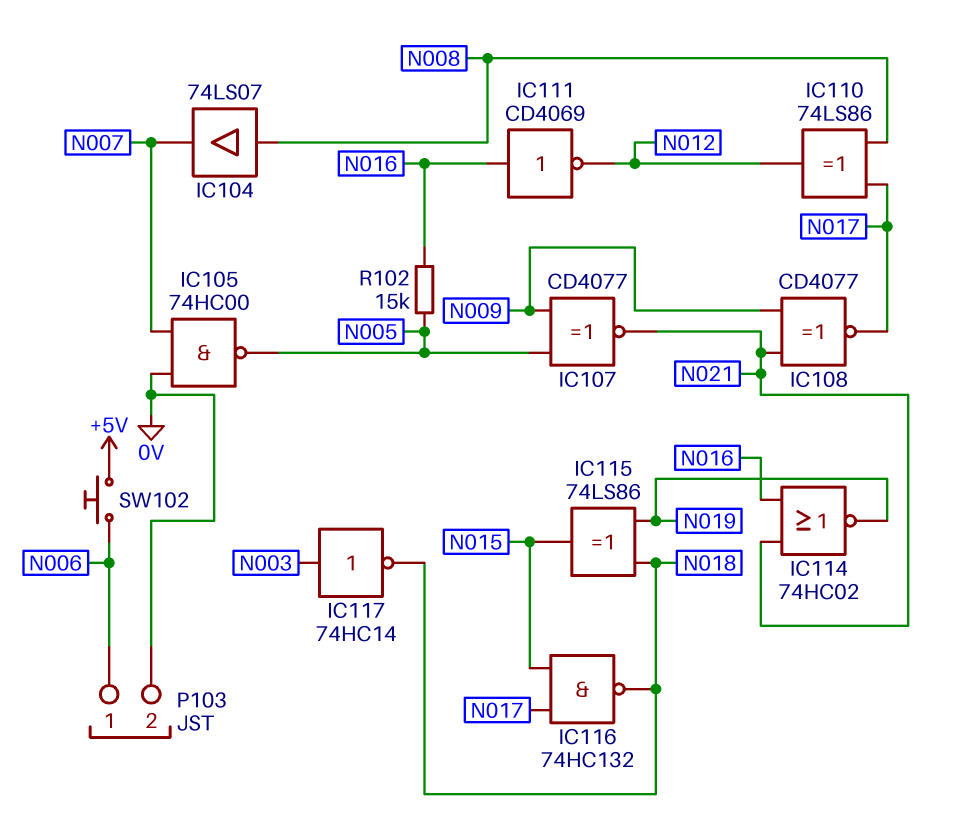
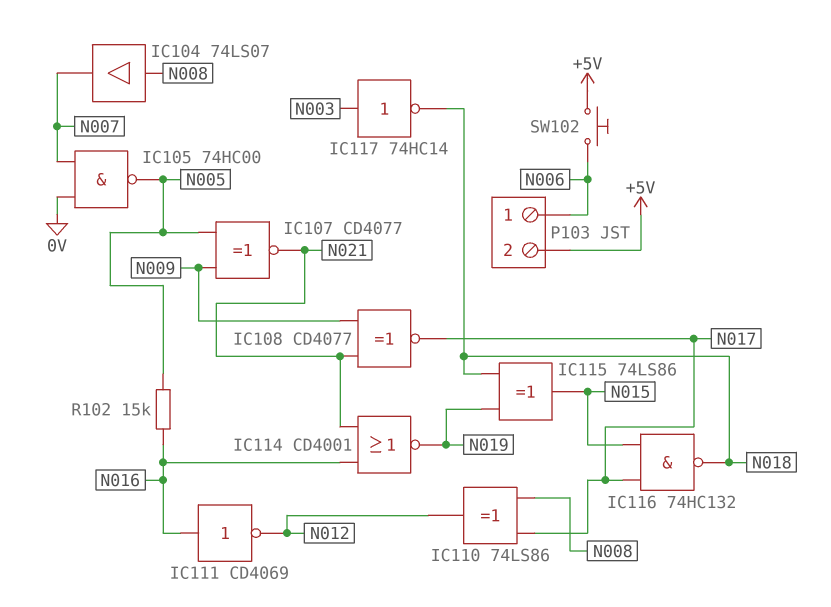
IC114: NOR 74HC02 (in N016, in N021, out N019) -> NOR CD4001 (in N016, in N021, out N019)
P103 pin 2: 0V -> +5V

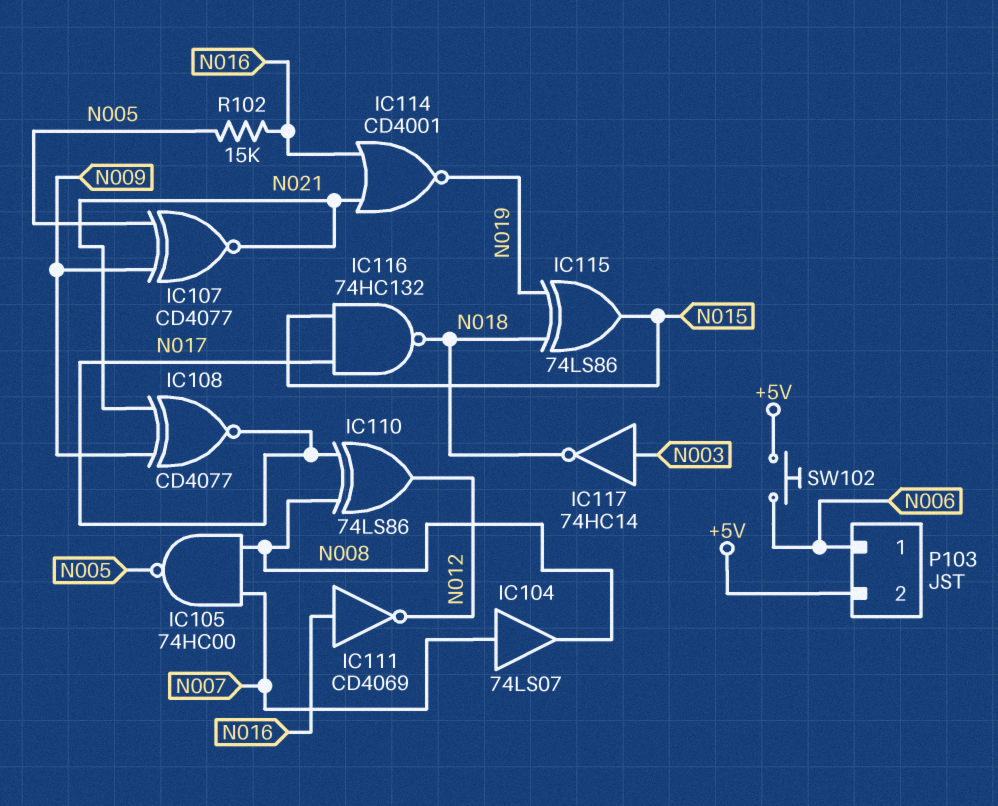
IC104: buffer 74LS07 (in N008, out N007) -> buffer 74LS07 (in N007, out N008)
IC105: NAND 74HC00 (in 0V, in N007, out N005) -> NAND 74HC00 (in N007, in N008, out N005)

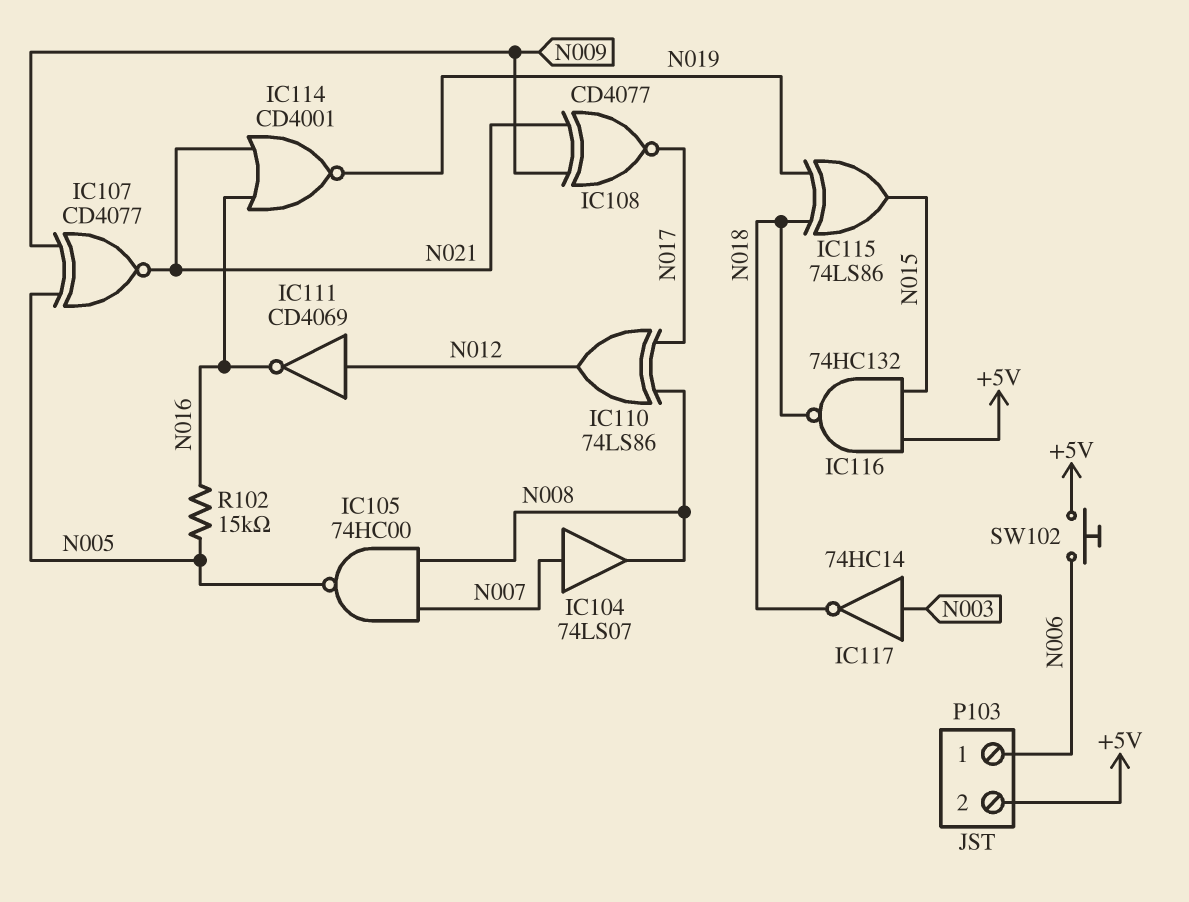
IC111: NOT CD4069 (in N016, out N012) -> NOT CD4069 (in N012, out N016)
IC116: NAND 74HC132 (in N015, in N017, out N018) -> NAND 74HC132 (in +5V, in N015, out N018)

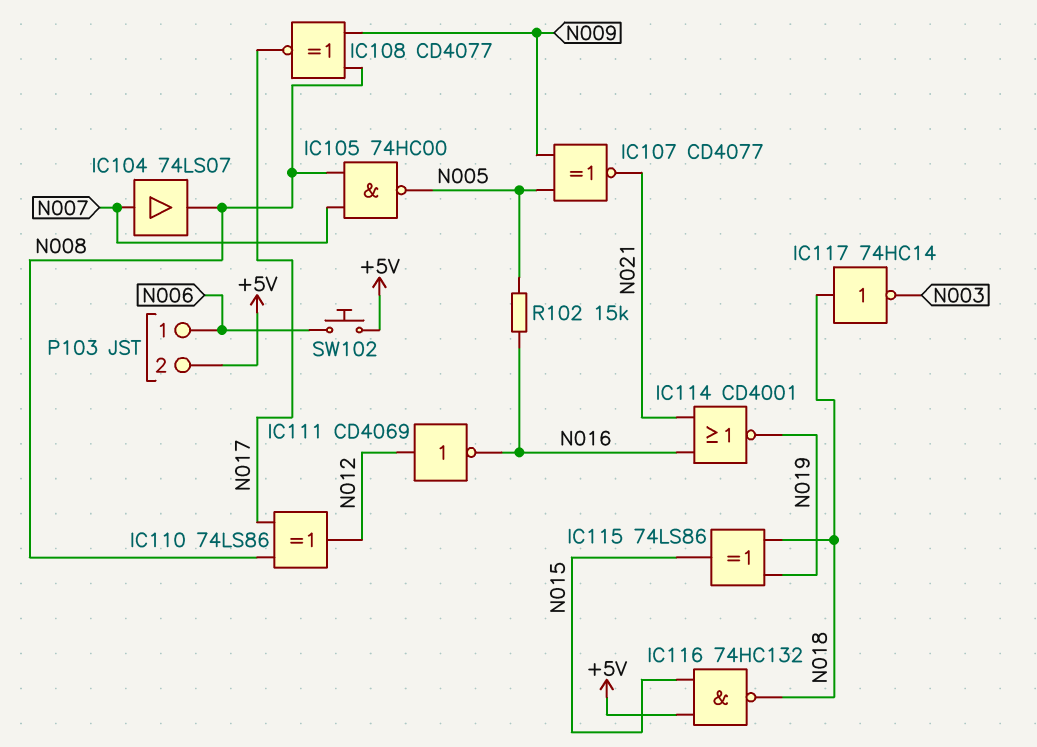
IC108: XNOR CD4077 (in N009, in N021, out N017) -> XNOR CD4077 (in N008, in N009, out N017)
IC117: NOT 74HC14 (in N003, out N018) -> NOT 74HC14 (in N018, out N003)

